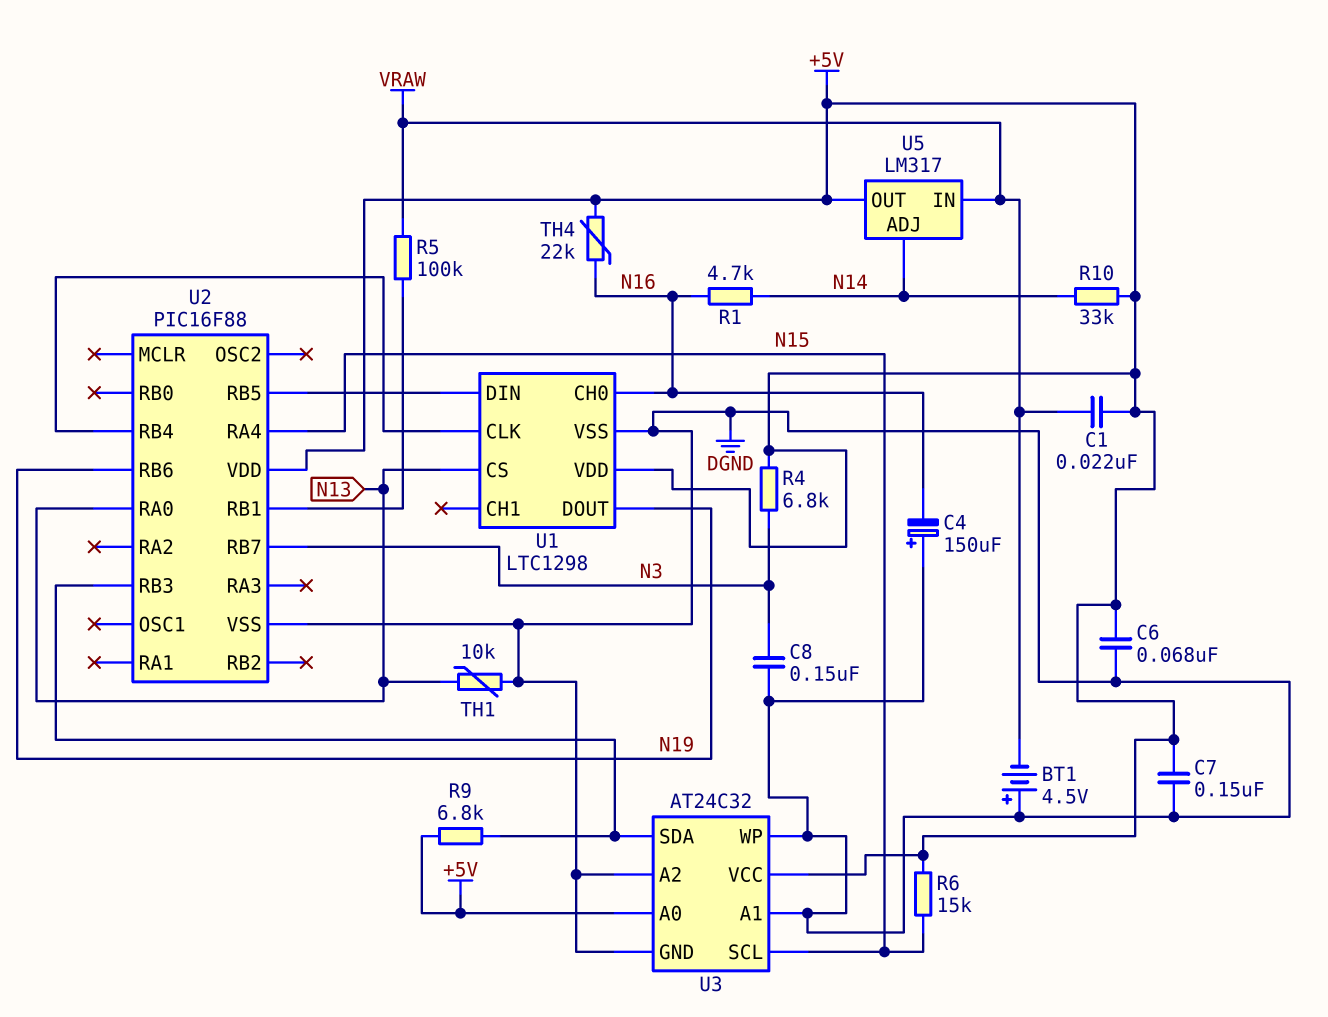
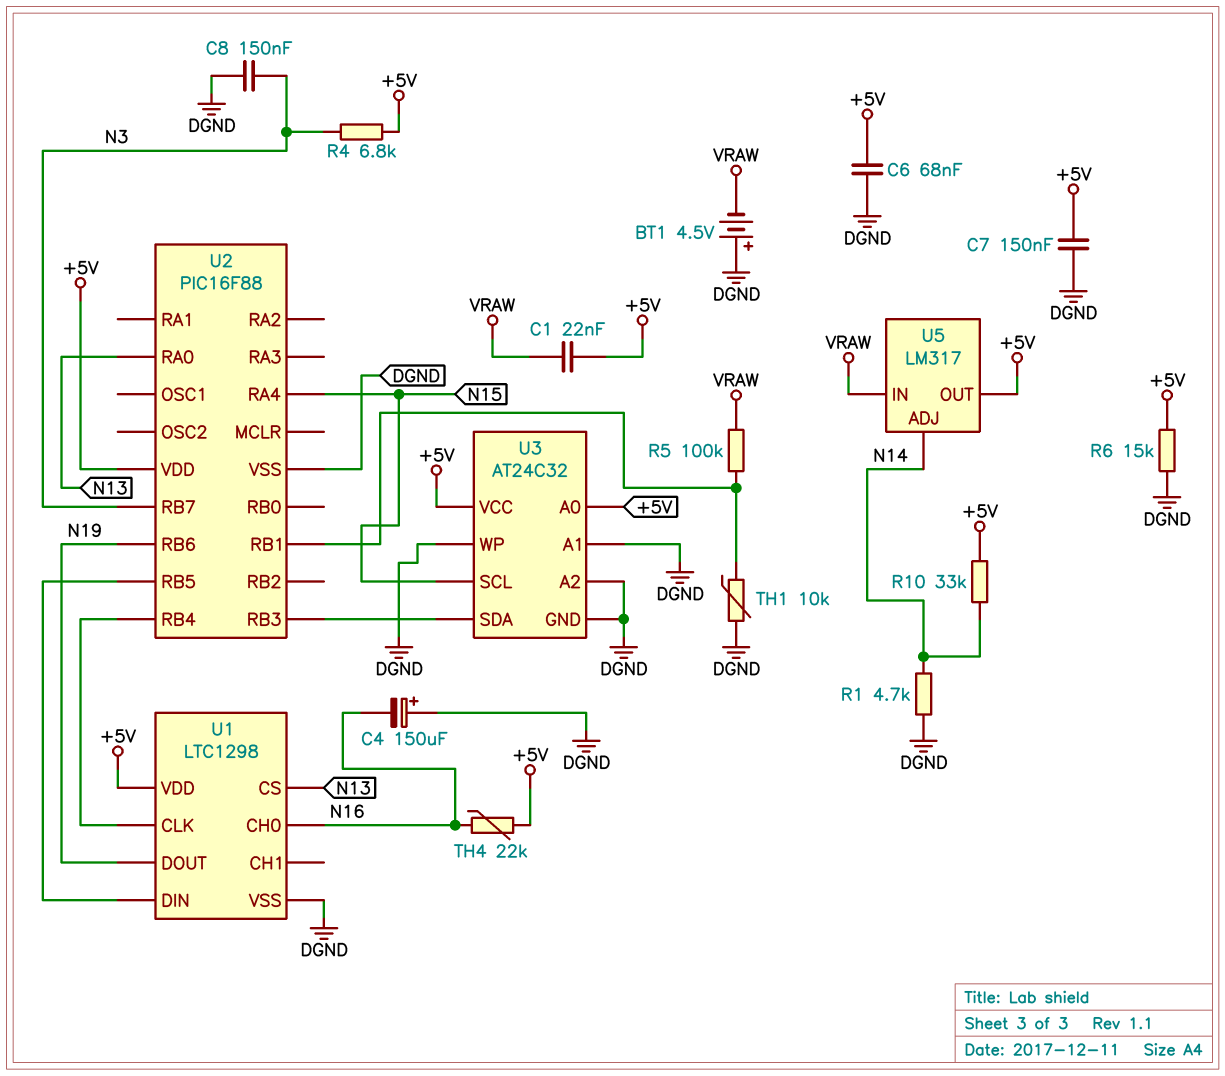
R1: 4.7k (N14, N16) -> 4.7k (DGND, N14)
R6: 15k (+5V, N15) -> 15k (+5V, DGND)
R9: 6.8k (+5V, U2/RB3) -> none
TH1: 10k (DGND, N13) -> 10k (DGND, U2/RB1)

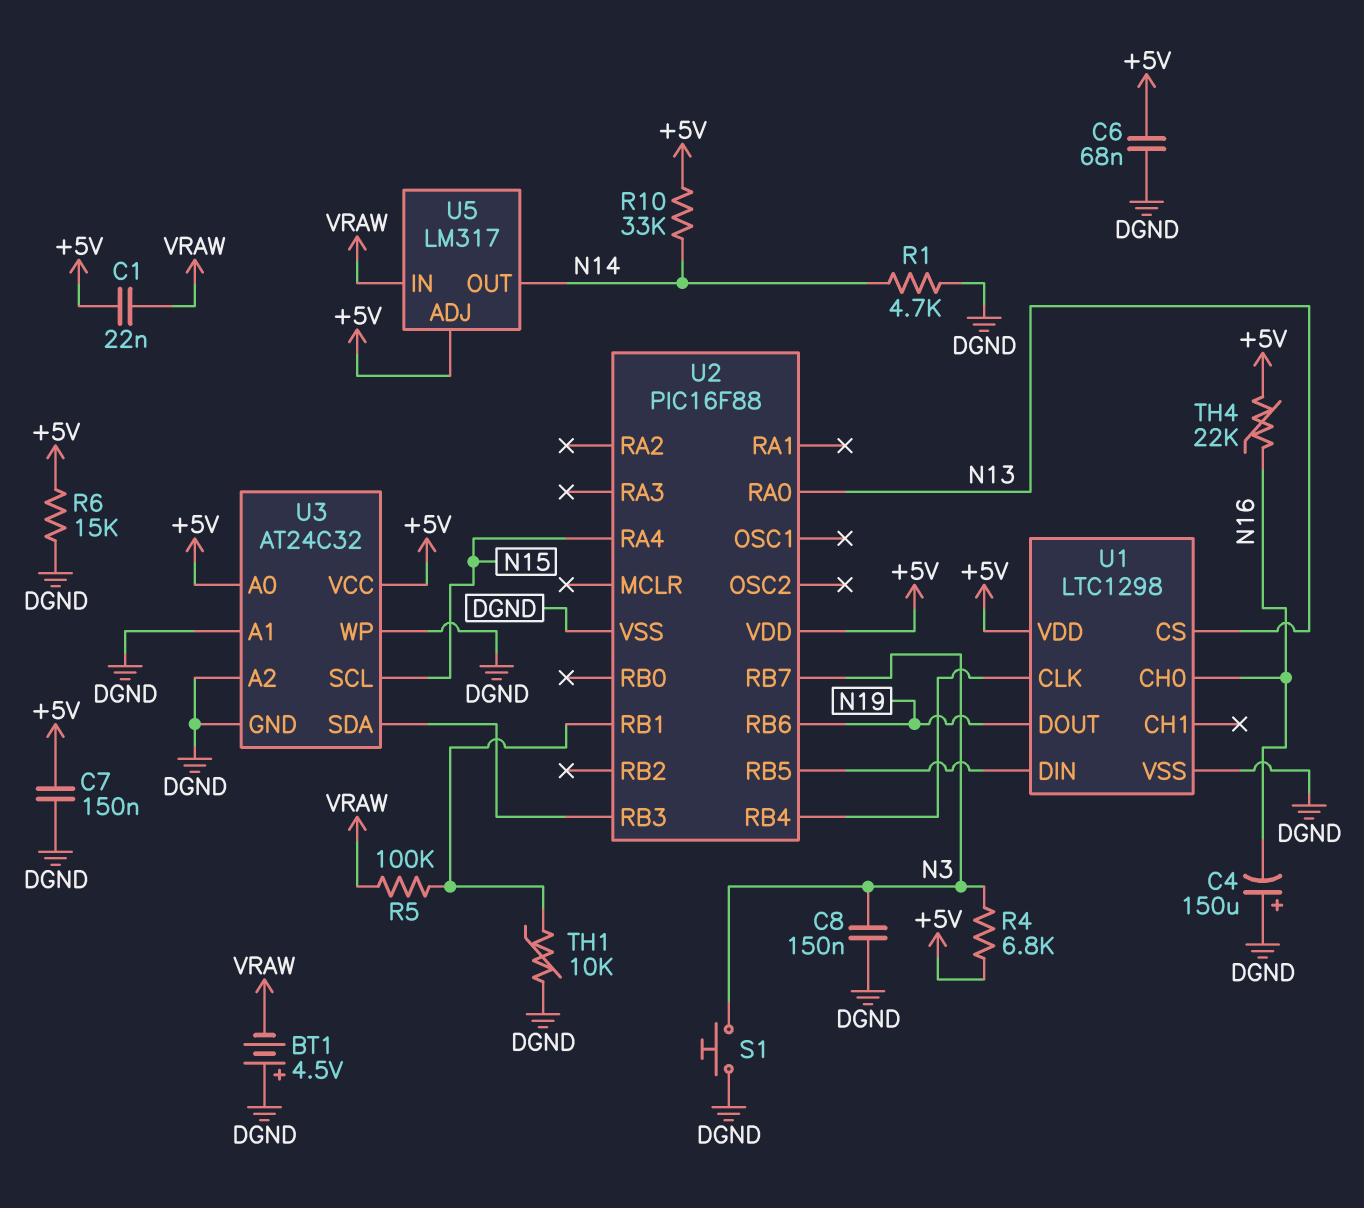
S1: none -> button (DGND, N3)
U5 pin ADJ: N14 -> +5V
U5 pin OUT: +5V -> N14

